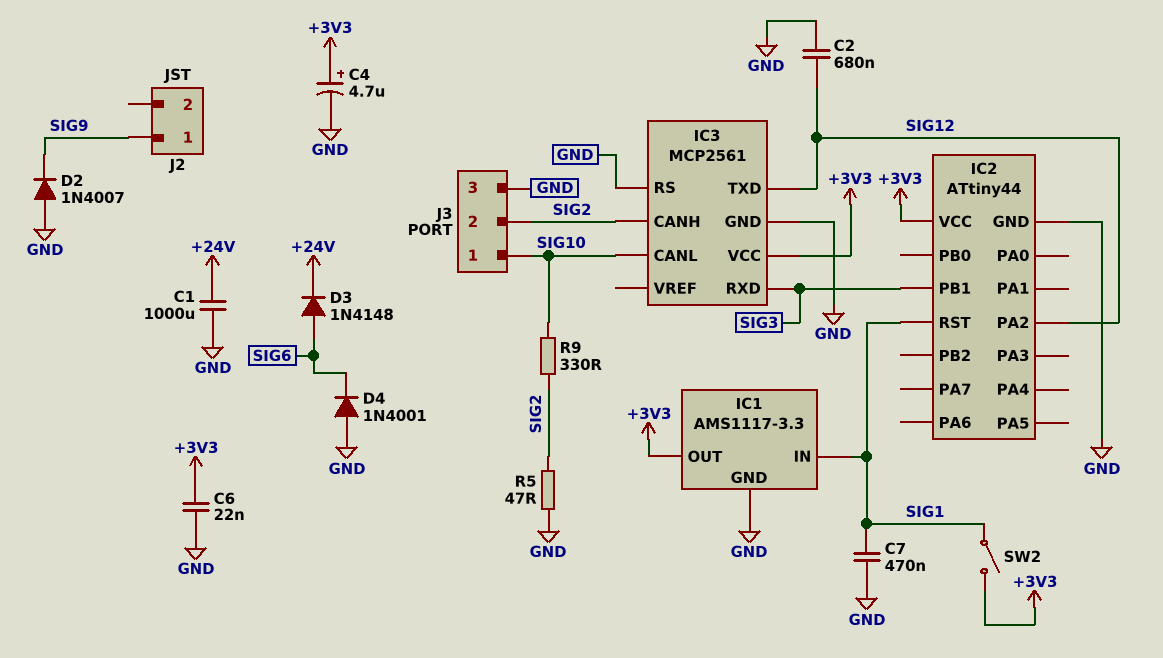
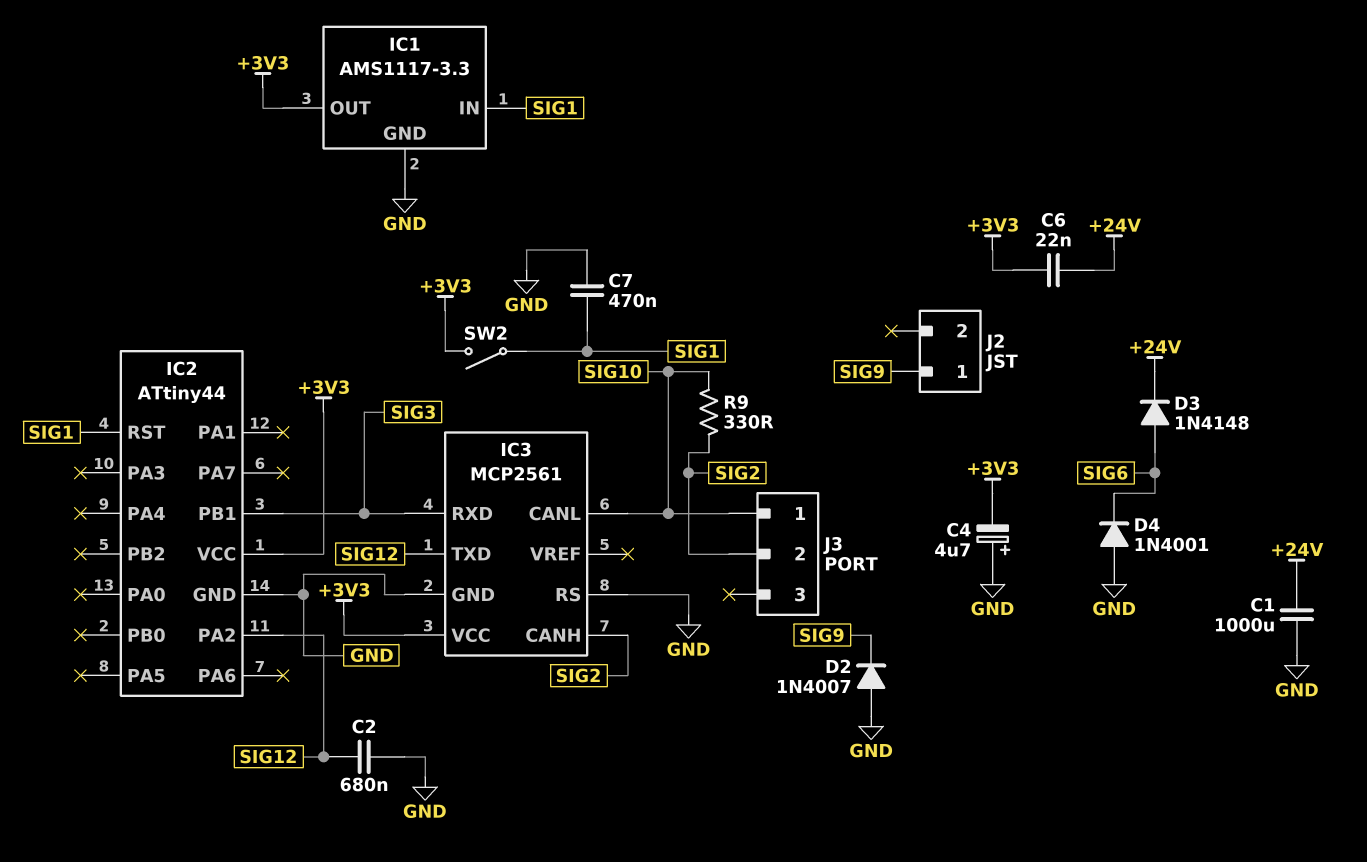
C4: 4.7uF (plus +3V3, minus GND) -> 4.7uF (plus GND, minus +3V3)
C6: 22nF (+3V3, GND) -> 22nF (+3V3, +24V)
J3 pin 3: GND -> none
R5: 47 (GND, SIG2) -> none

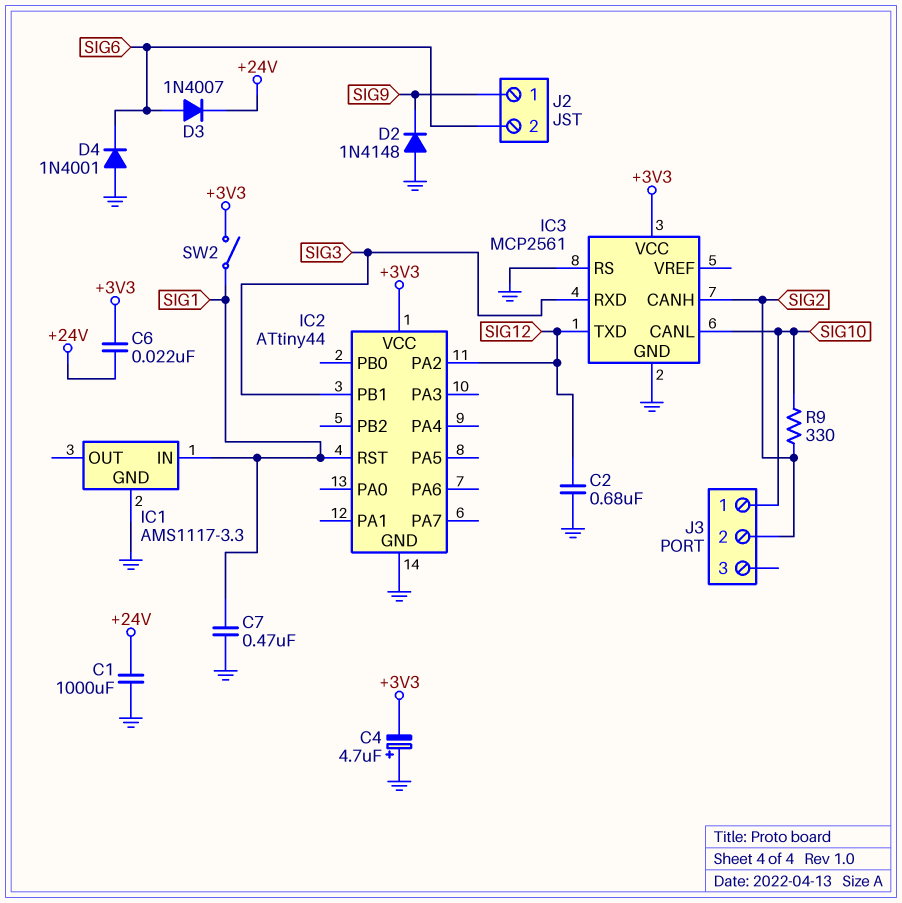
D2: diode 1N4007 (A GND, K SIG9) -> diode 1N4148 (A GND, K SIG9)
D3: diode 1N4148 (A SIG6, K +24V) -> diode 1N4007 (A SIG6, K +24V)
IC1 pin OUT: +3V3 -> none
J2 pin 2: none -> SIG6

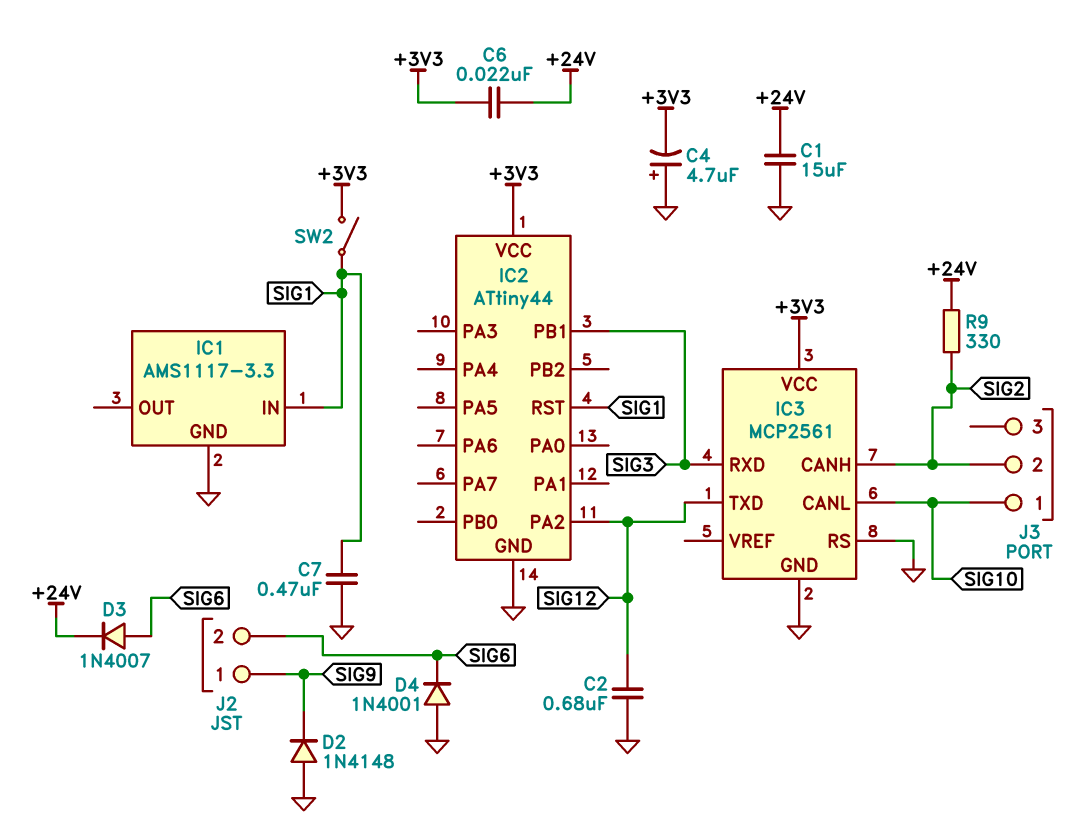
C1: 1000uF (+24V, GND) -> 15uF (+24V, GND)
R9: 330 (SIG2, SIG10) -> 330 (+24V, SIG2)

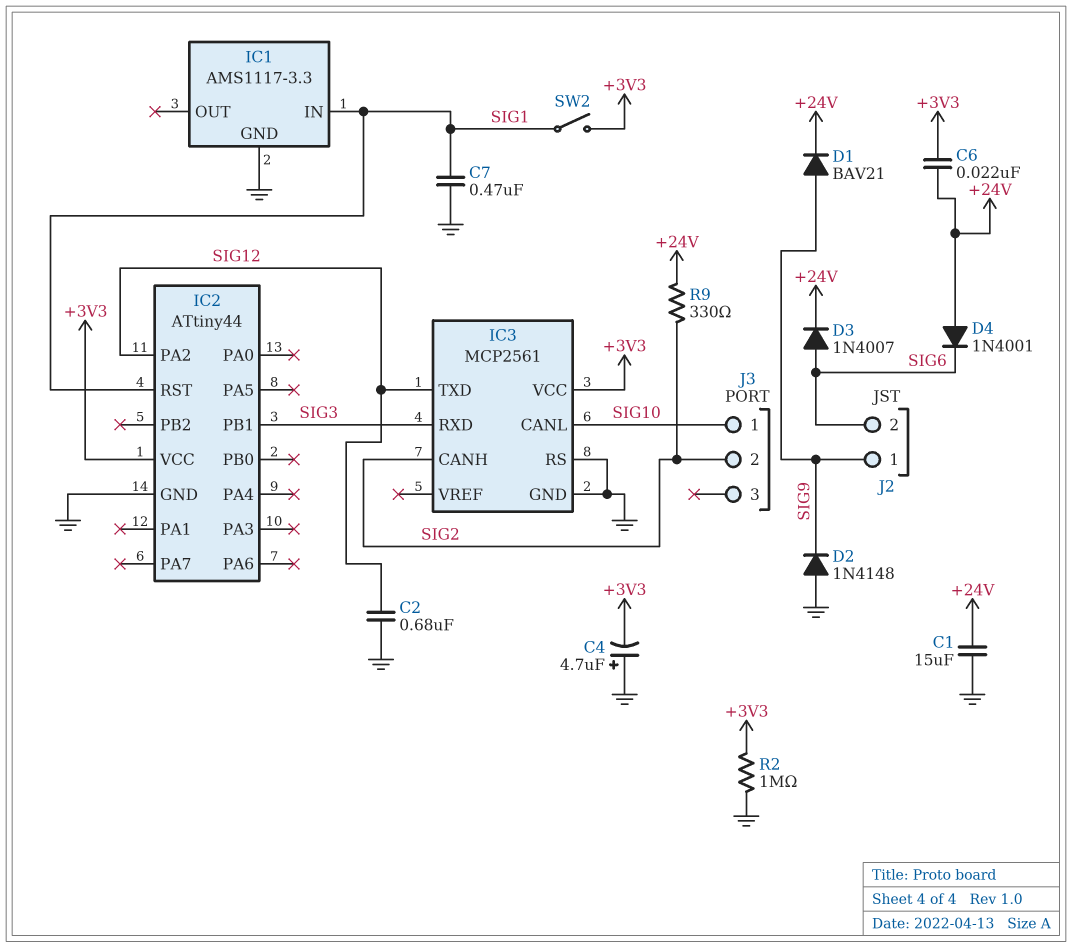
D1: none -> diode BAV21 (A SIG9, K +24V)
D4: diode 1N4001 (A GND, K SIG6) -> diode 1N4001 (A +24V, K SIG6)
R2: none -> 1M (+3V3, GND)

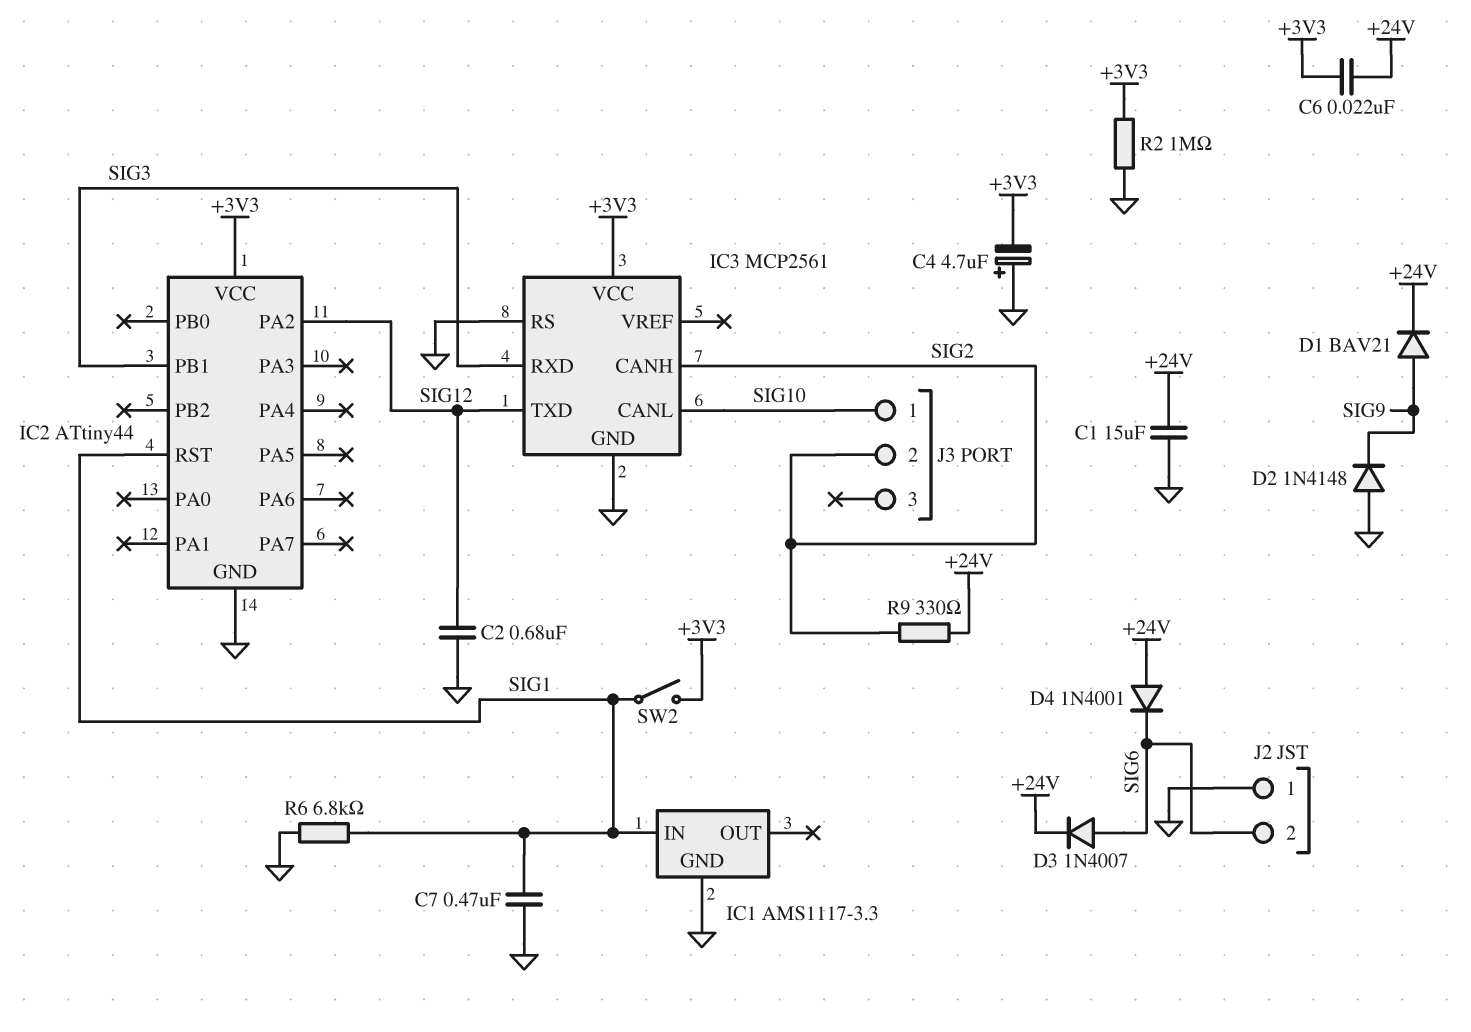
J2 pin 1: SIG9 -> GND
R6: none -> 6.8k (GND, SIG1)

